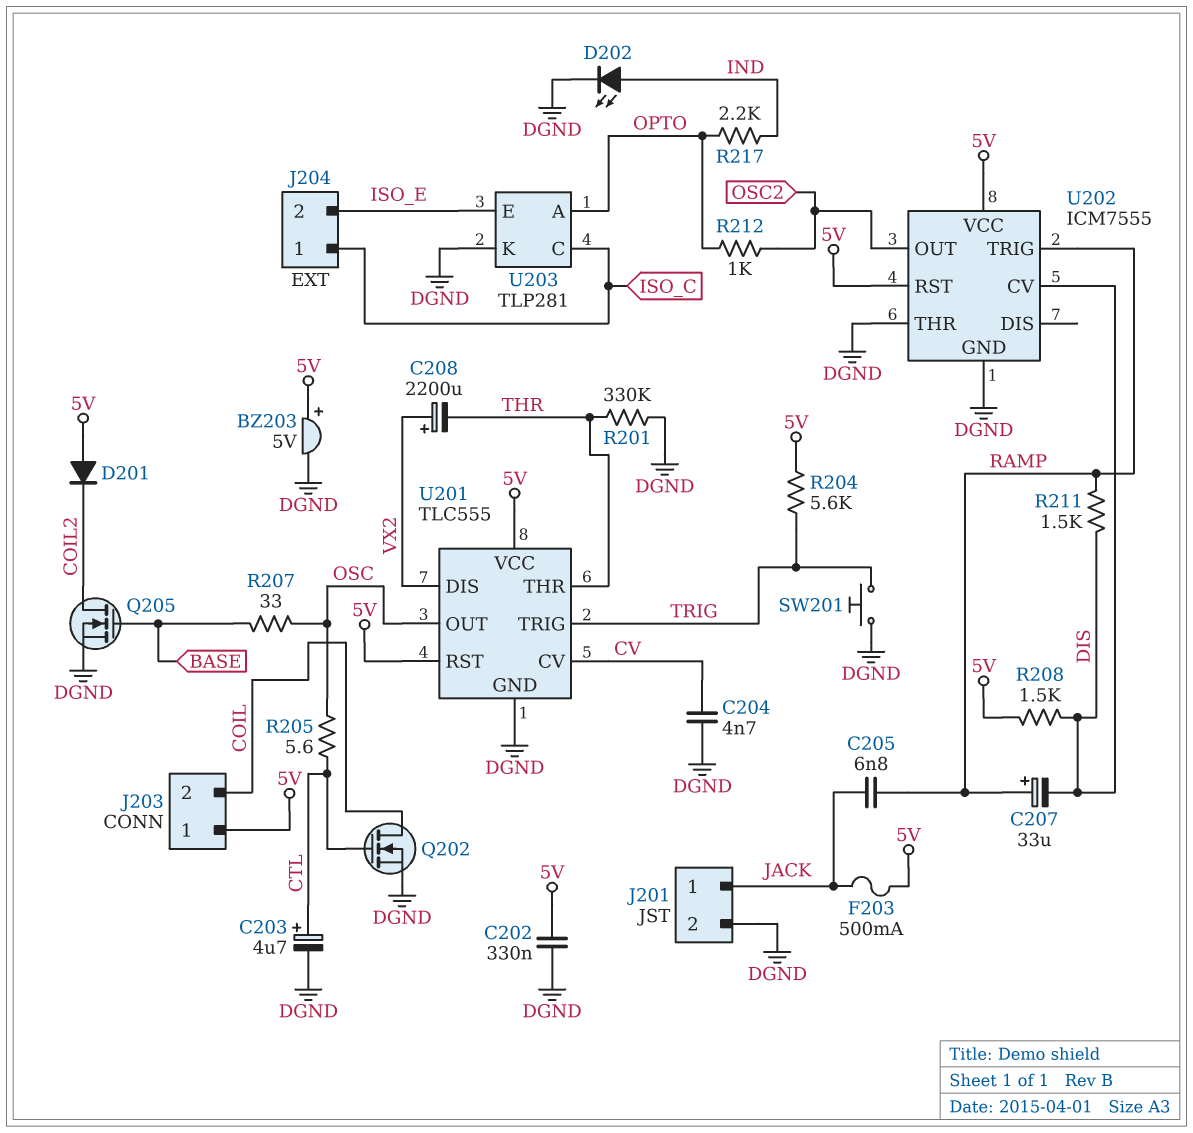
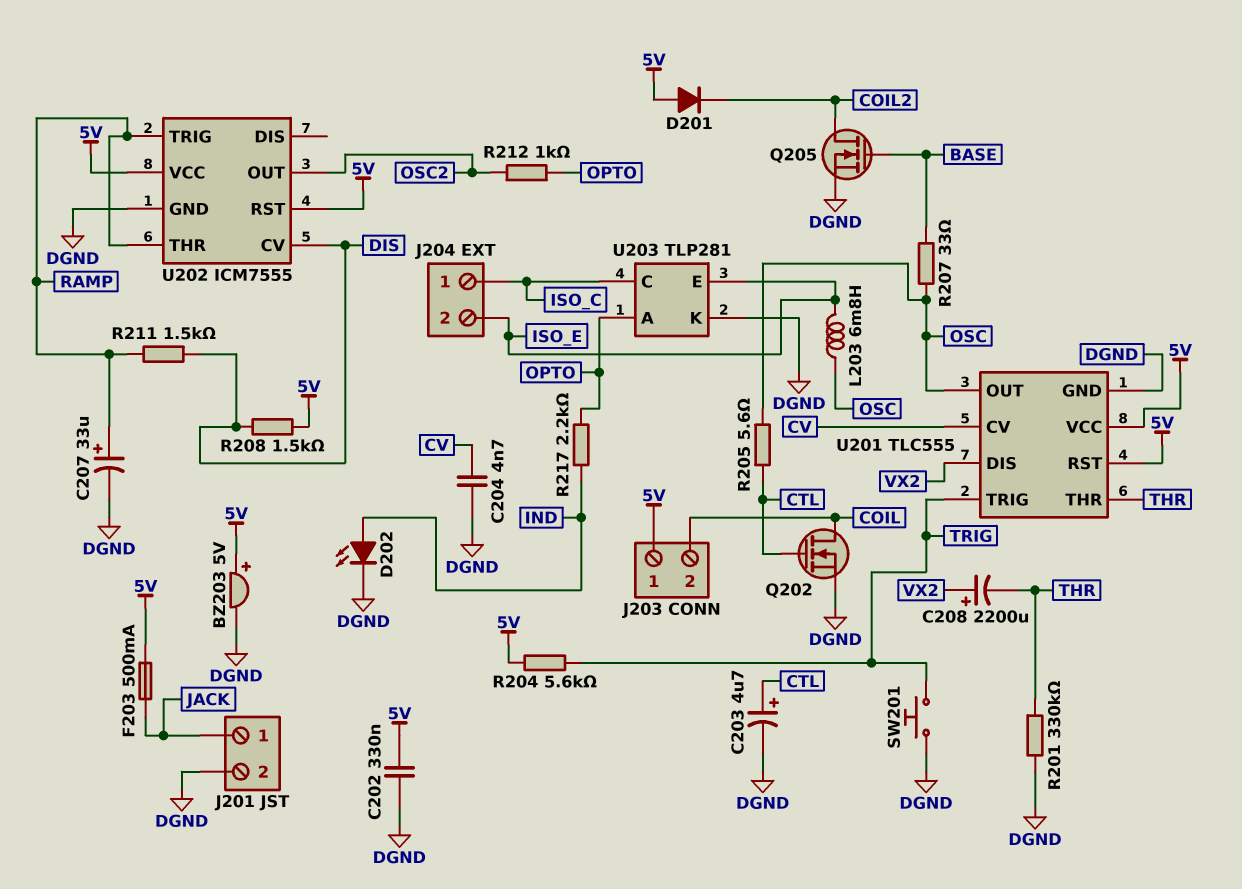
C205: 6.8nF (JACK, RAMP) -> none
C207: 33uF (plus RAMP, minus DIS) -> 33uF (plus RAMP, minus DGND)
L203: none -> 6.8mH (ISO_E, OSC)
U202 pin THR: DGND -> RAMP

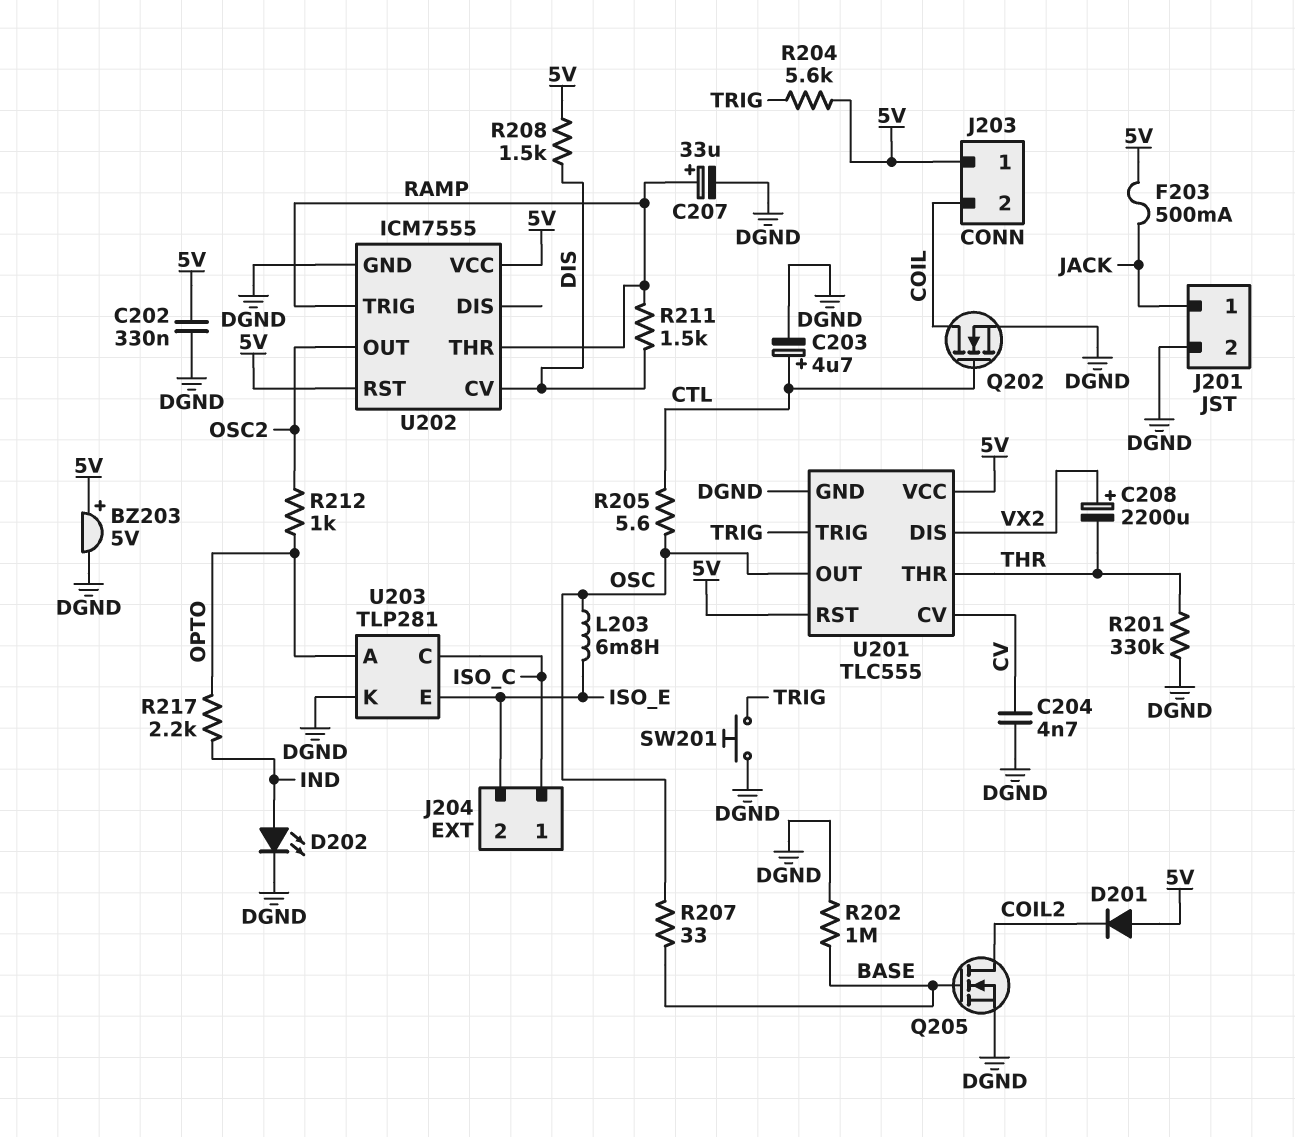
R202: none -> 1M (BASE, DGND)

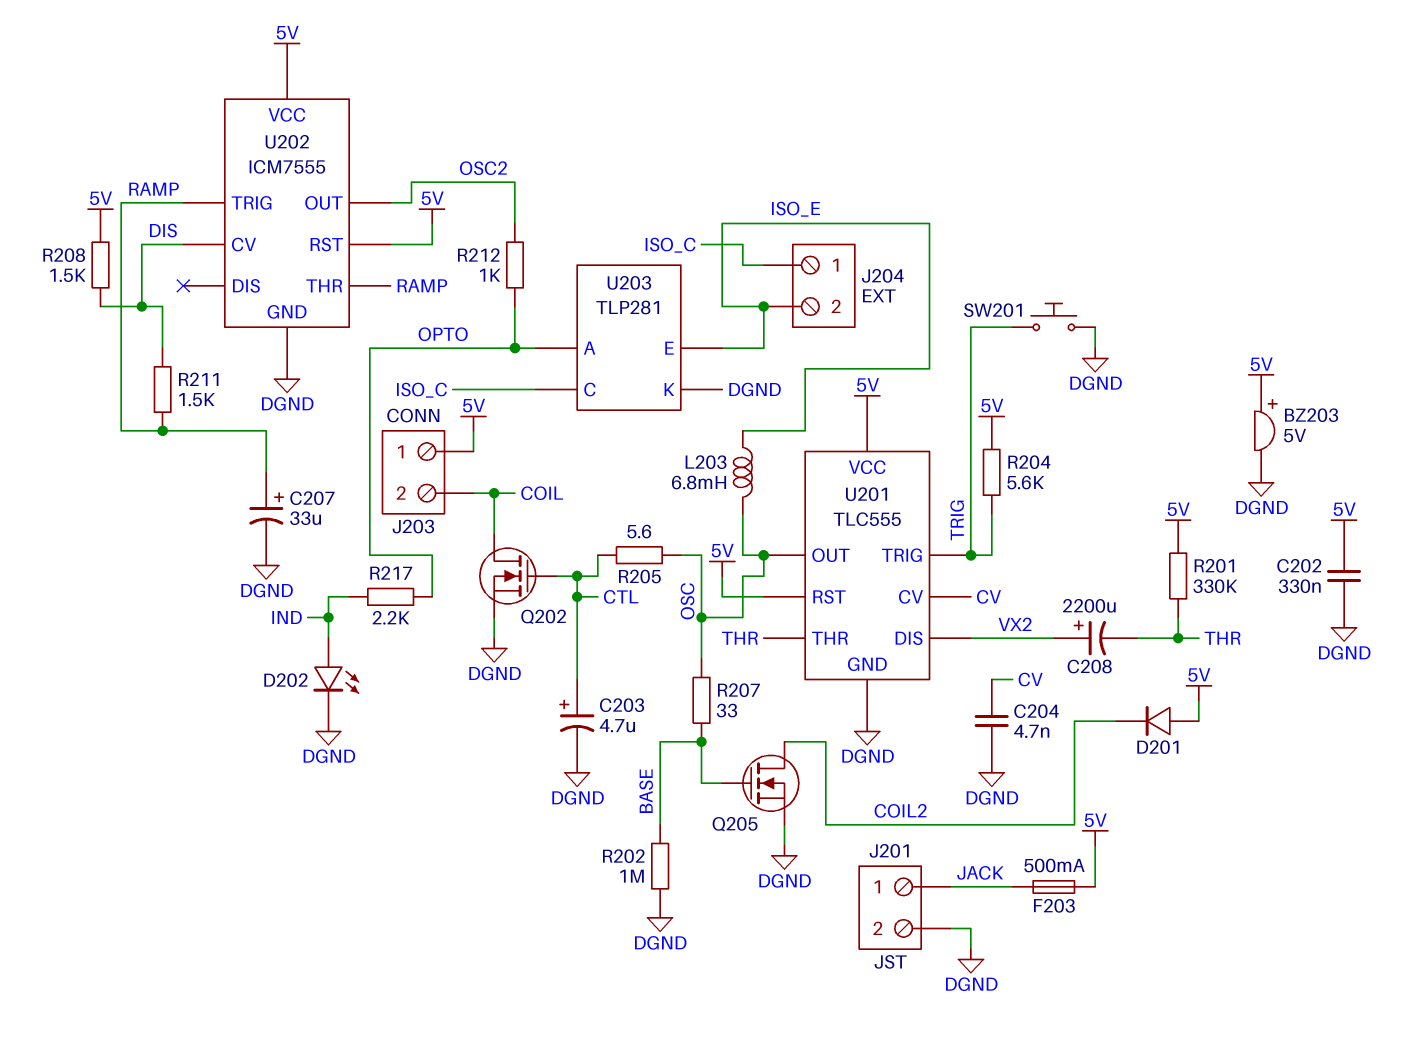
R201: 330k (DGND, THR) -> 330k (5V, THR)

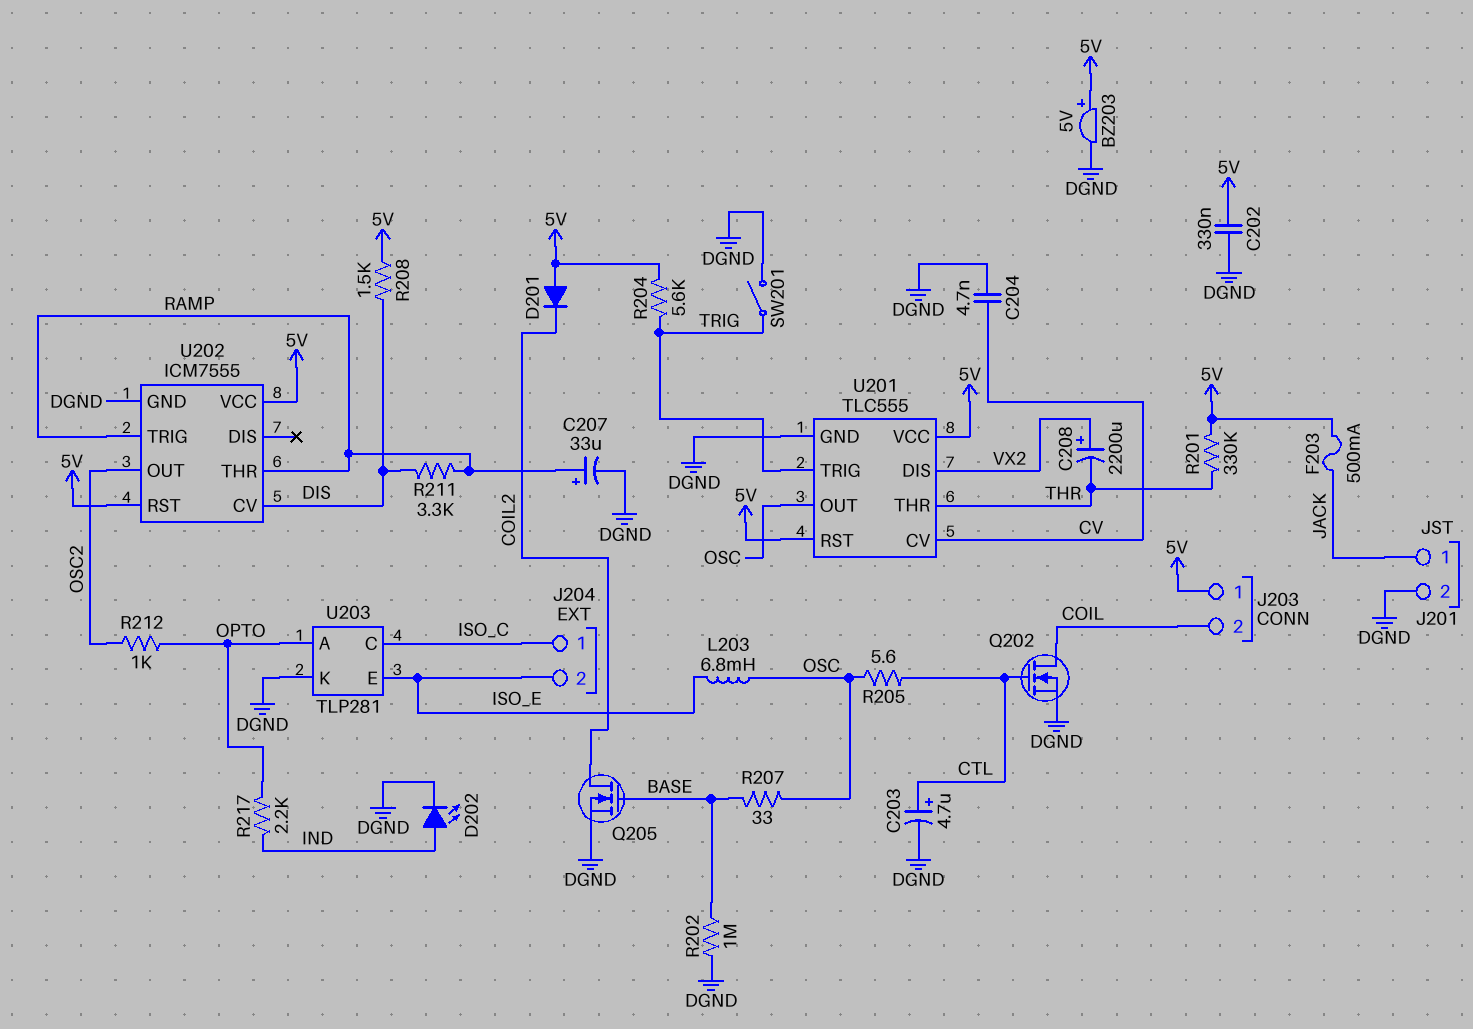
R211: 1.5k (DIS, RAMP) -> 3.3k (DIS, RAMP)
SW201: button (DGND, TRIG) -> switch (DGND, TRIG)

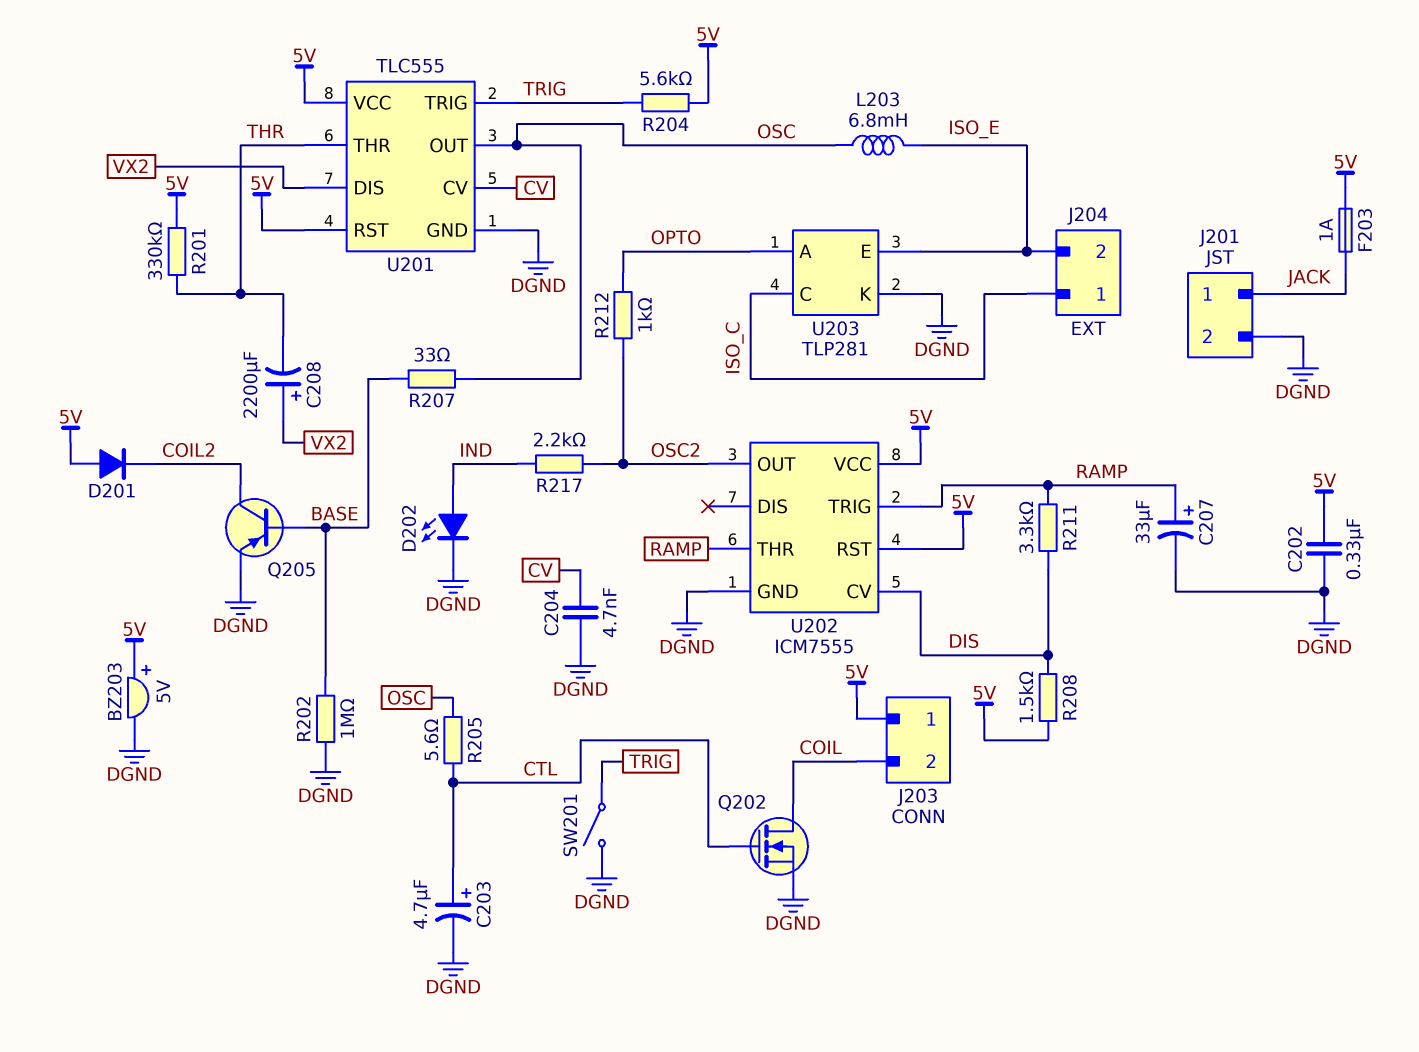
F203: 500mA (5V, JACK) -> 1A (5V, JACK)
Q205: NMOS (G BASE, D COIL2, S DGND) -> PNP (B BASE, C COIL2, E DGND)
R217: 2.2k (IND, OPTO) -> 2.2k (IND, OSC2)

